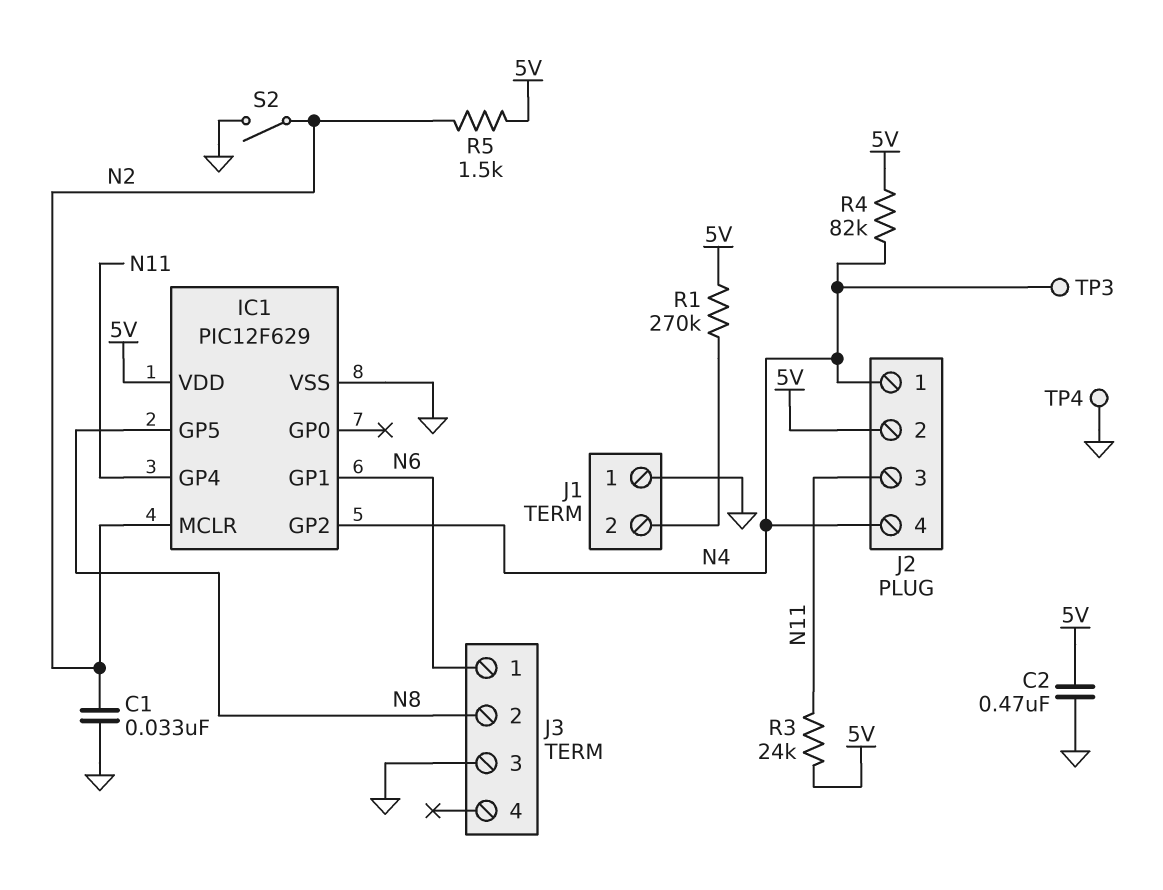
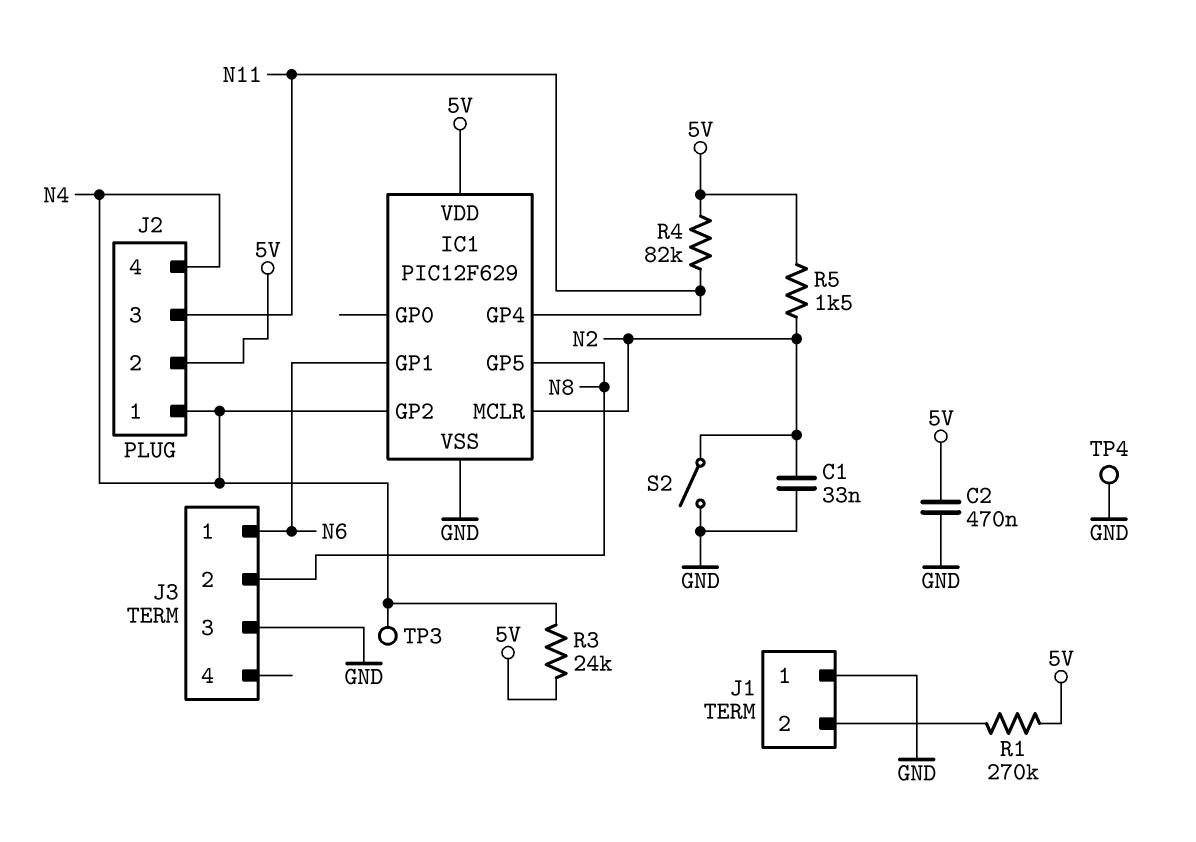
R3: 24k (5V, N11) -> 24k (5V, N4)
R4: 82k (5V, N4) -> 82k (5V, N11)

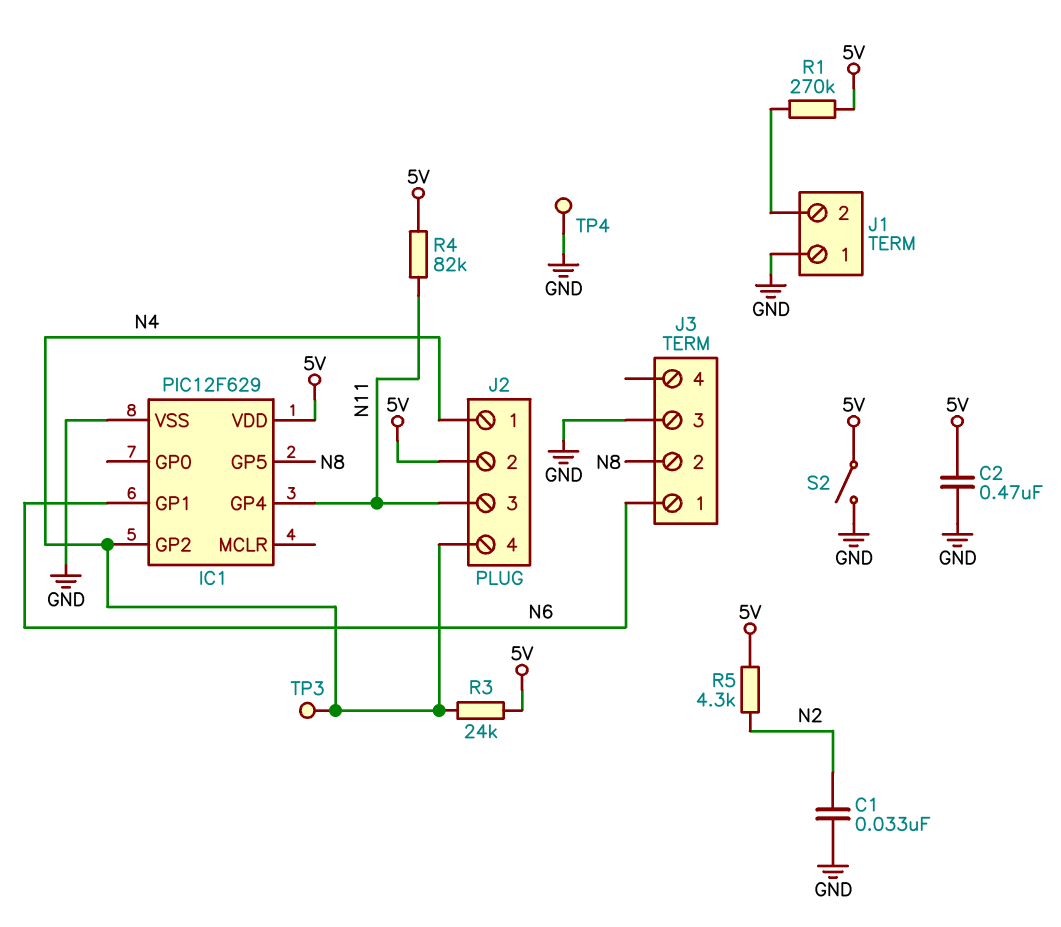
IC1 pin MCLR: N2 -> none
R5: 1.5k (5V, N2) -> 4.3k (5V, N2)
S2: switch (GND, N2) -> switch (5V, GND)

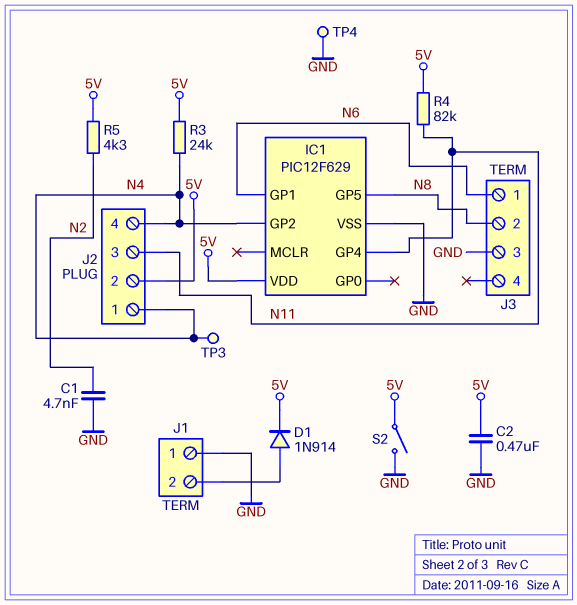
C1: 33nF (GND, N2) -> 4.7nF (GND, N2)
D1: none -> diode 1N914 (A J1/2, K 5V)
R1: 270k (5V, J1/2) -> none

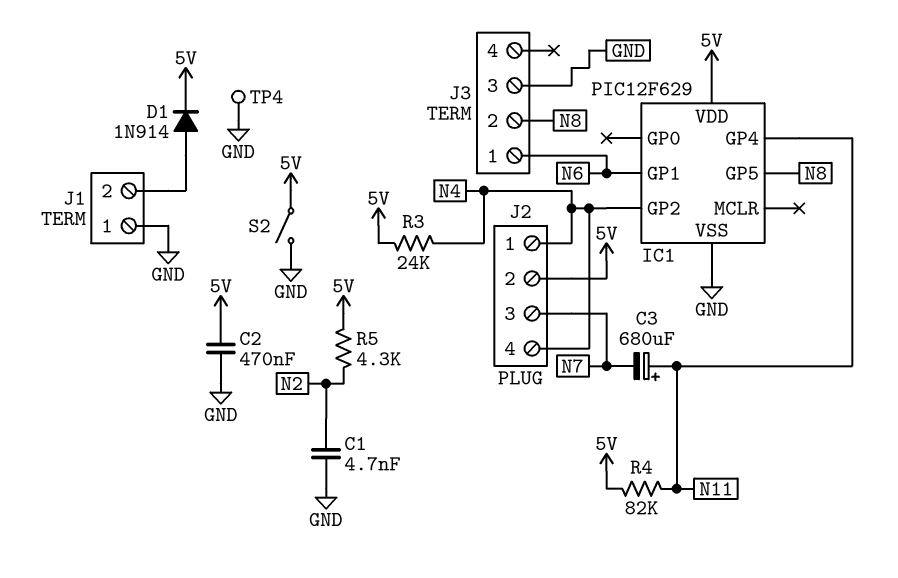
C3: none -> 680uF (plus N11, minus N7)
J2 pin 3: N11 -> N7
TP3: test point (N4) -> none

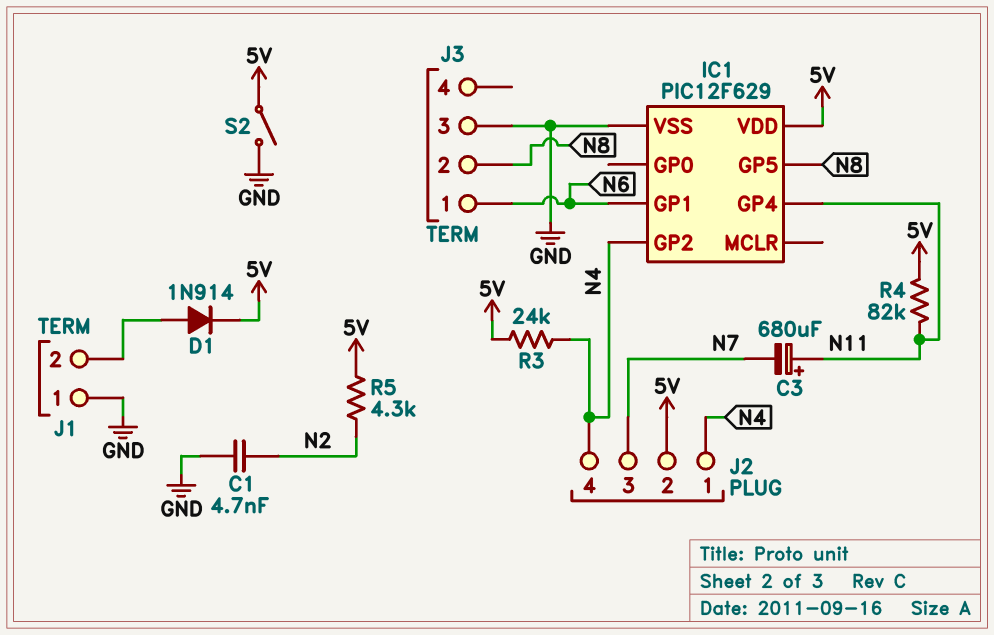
C2: 470nF (5V, GND) -> none
TP4: test point (GND) -> none

